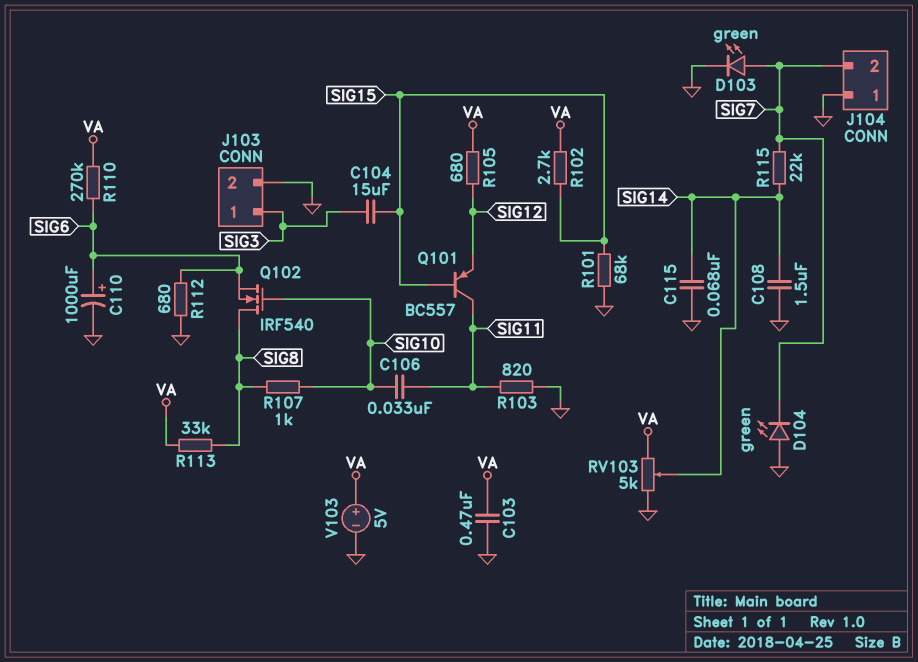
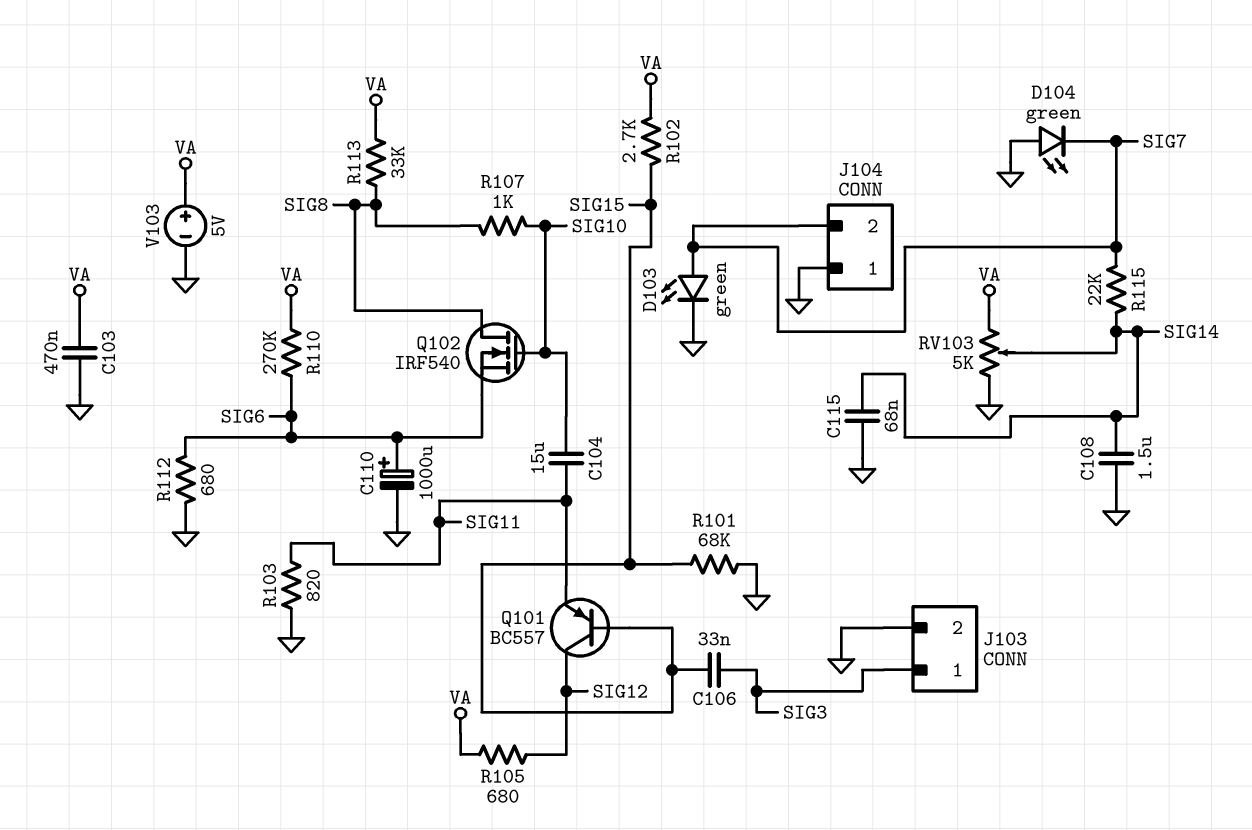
C104: 15uF (SIG3, SIG15) -> 15uF (SIG10, SIG11)
C106: 33nF (SIG10, SIG11) -> 33nF (SIG3, SIG15)
Q101: PNP BC557 (B SIG15, C SIG11, E SIG12) -> PNP BC557 (B SIG15, C SIG12, E SIG11)

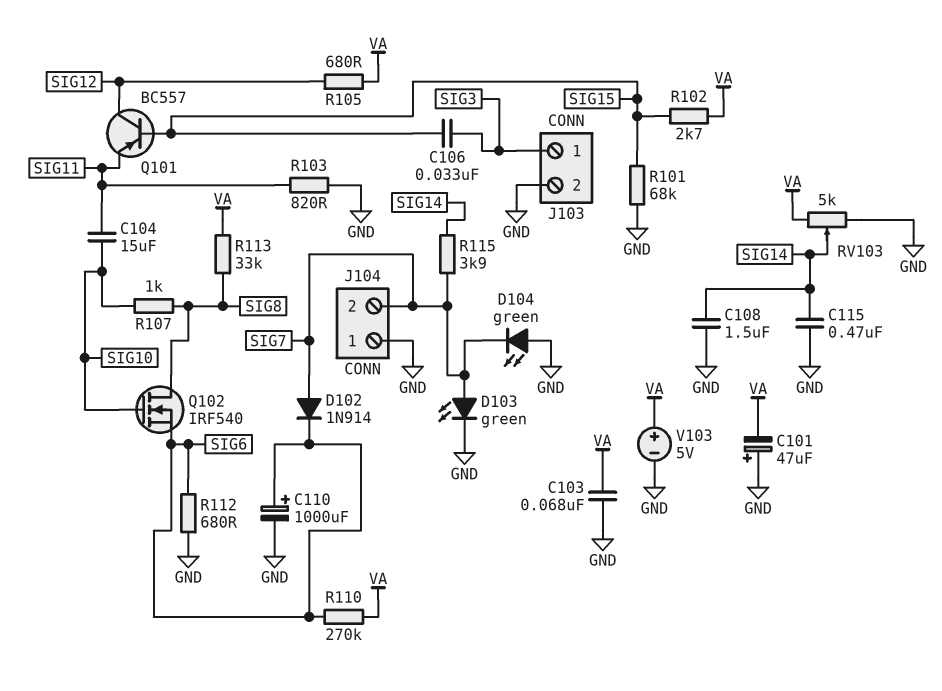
C101: none -> 47uF (plus GND, minus VA)
C103: 470nF (GND, VA) -> 68nF (GND, VA)
C115: 68nF (GND, SIG14) -> 470nF (GND, SIG14)
D102: none -> diode 1N914 (A SIG7, K SIG6)
R115: 22k (SIG7, SIG14) -> 3.9k (SIG7, SIG14)

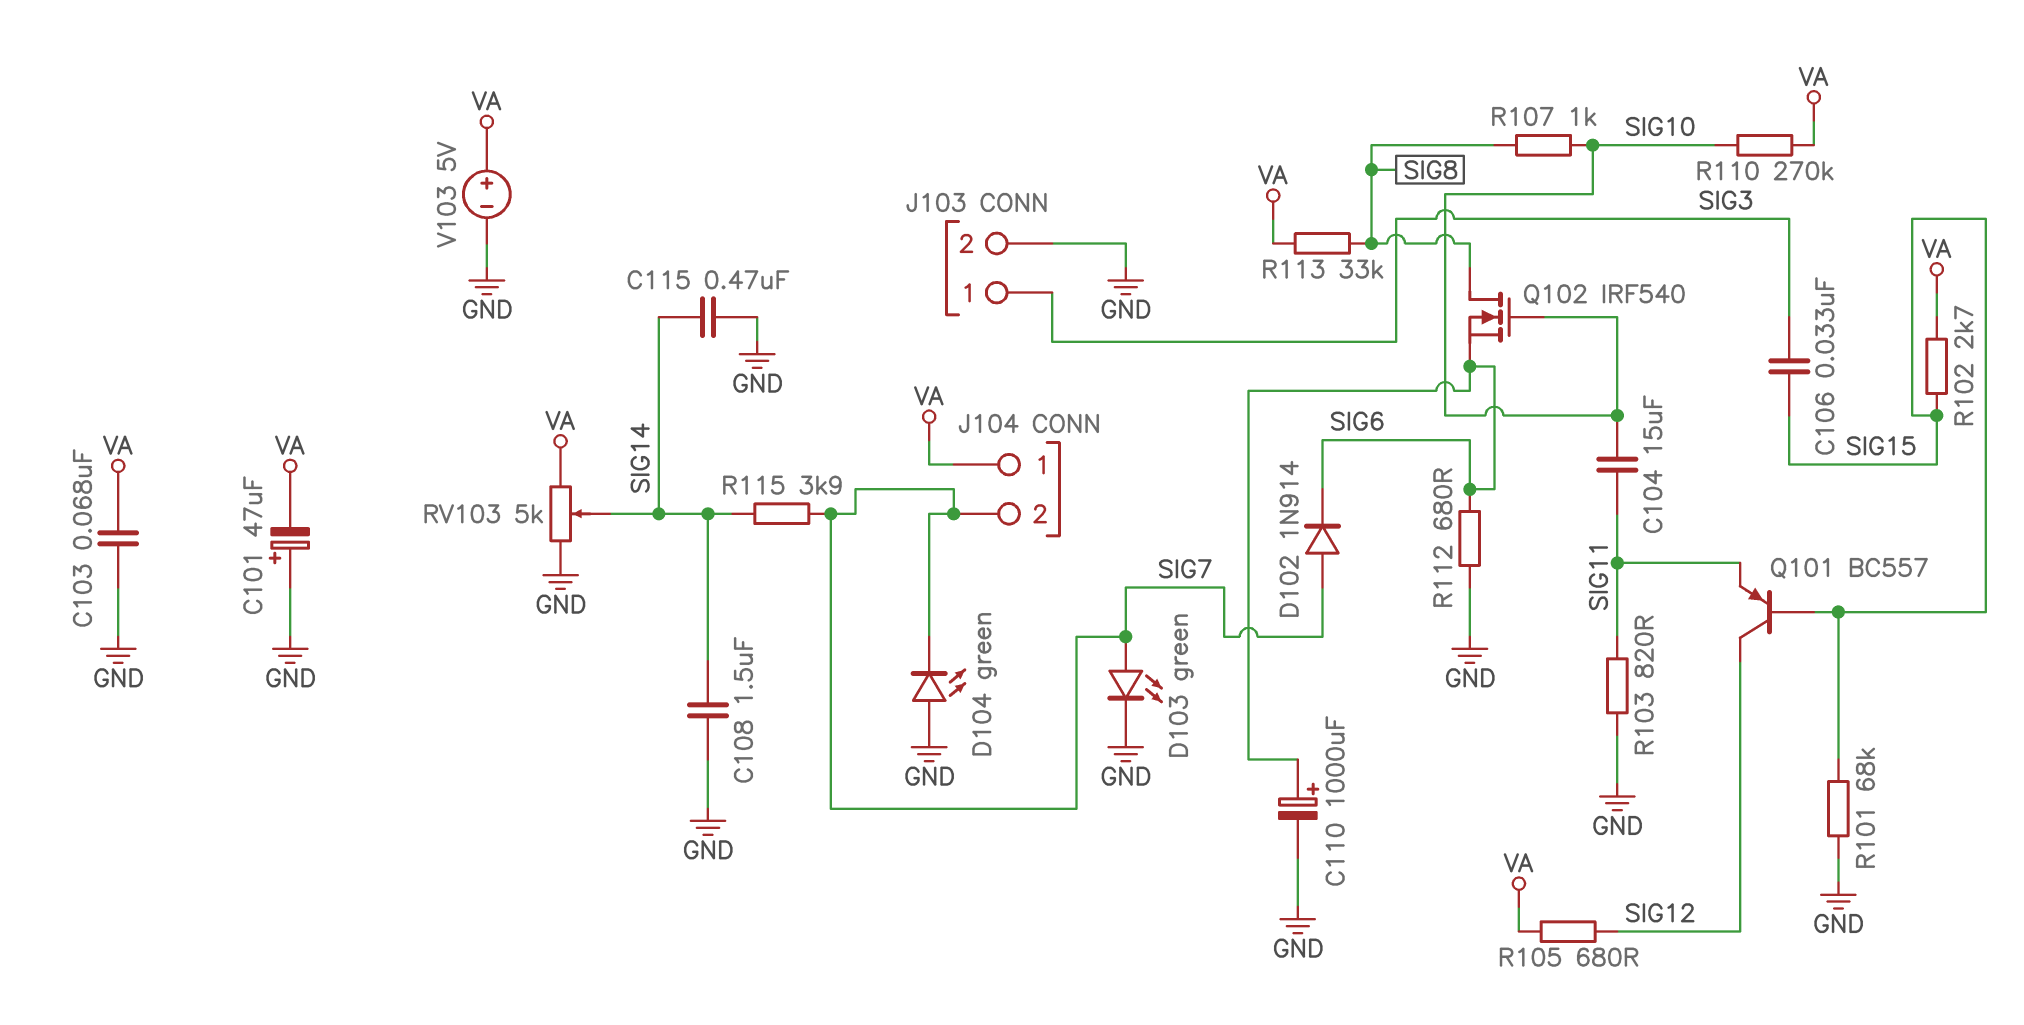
J104 pin 1: GND -> VA
R110: 270k (SIG6, VA) -> 270k (SIG10, VA)

